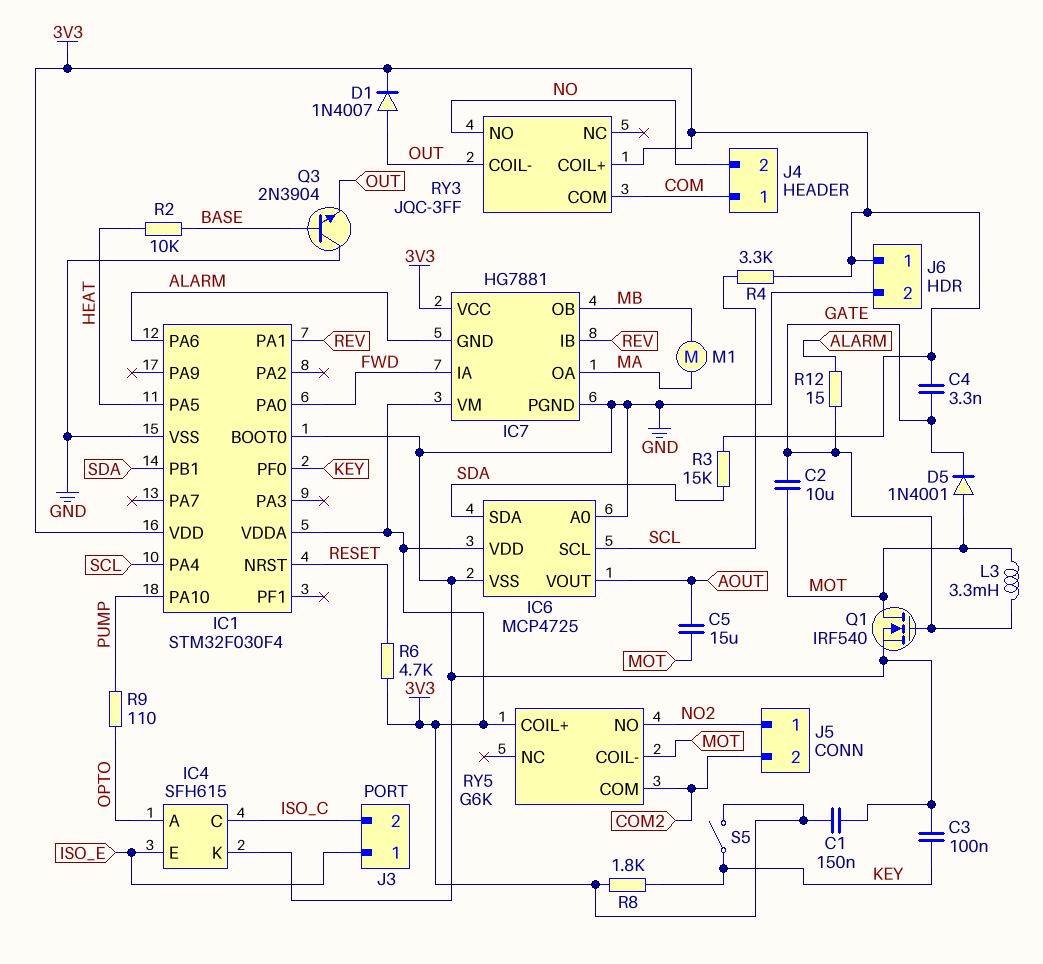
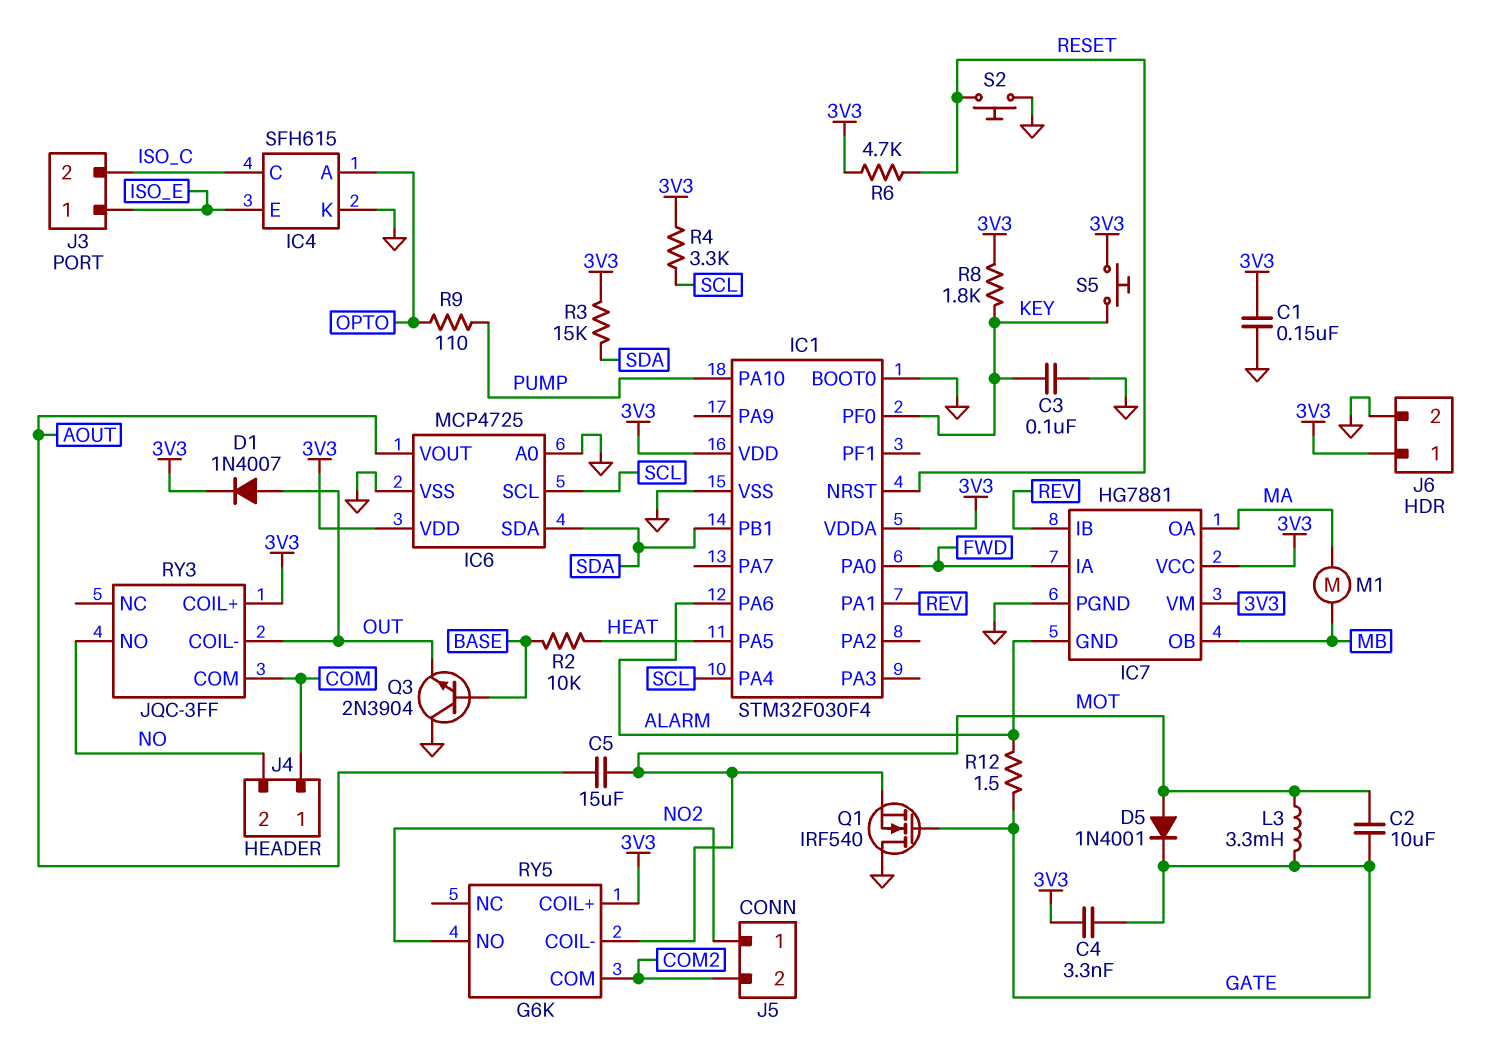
Q1: NMOS IRF540 (G GATE, D MOT, S GND) -> NMOS IRF540 (G GATE, D GND, S MOT)
R12: 15 (ALARM, GATE) -> 1.5 (ALARM, GATE)
S2: none -> button (GND, RESET)
S5: switch (3V3, KEY) -> button (3V3, KEY)

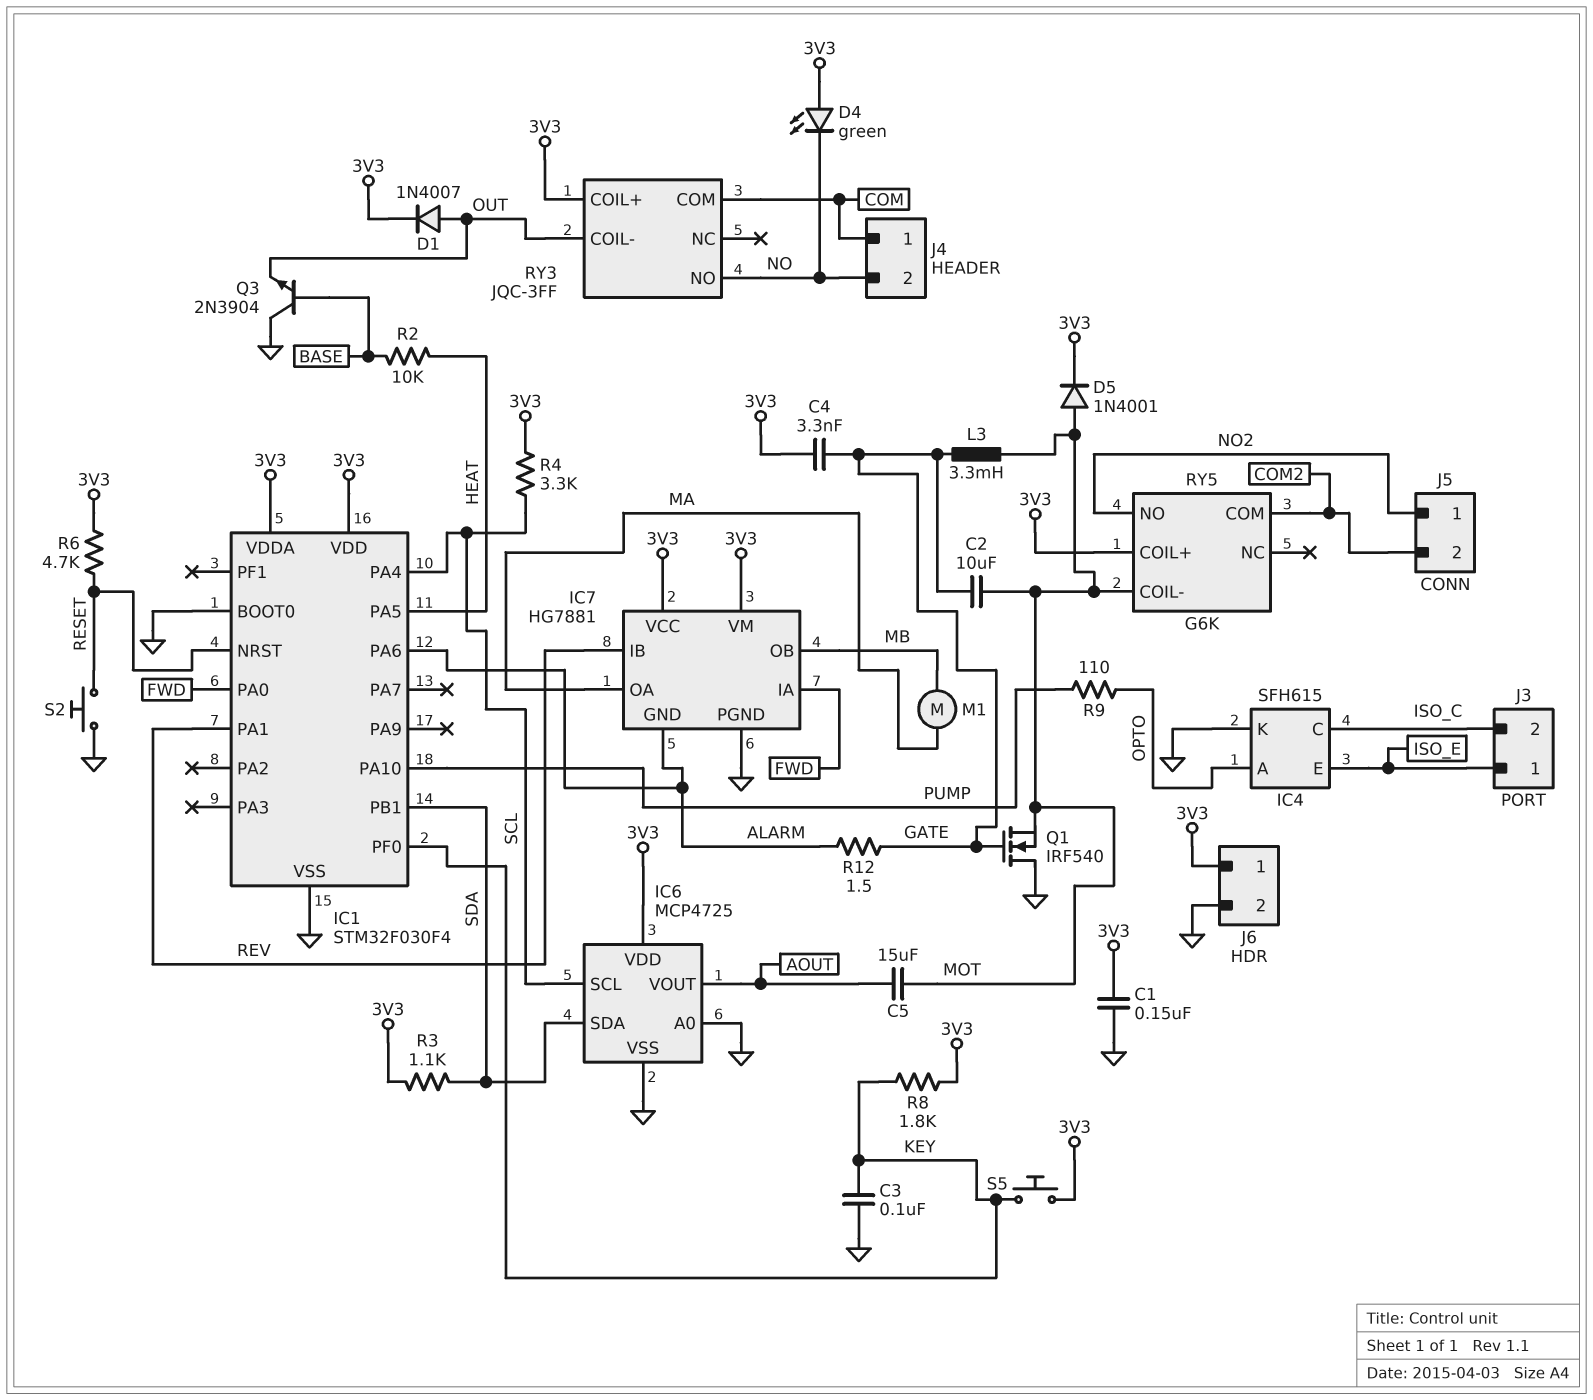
D4: none -> LED green (A 3V3, K NO)
D5: diode 1N4001 (A MOT, K GATE) -> diode 1N4001 (A MOT, K 3V3)
R3: 15k (3V3, SDA) -> 1.1k (3V3, SDA)

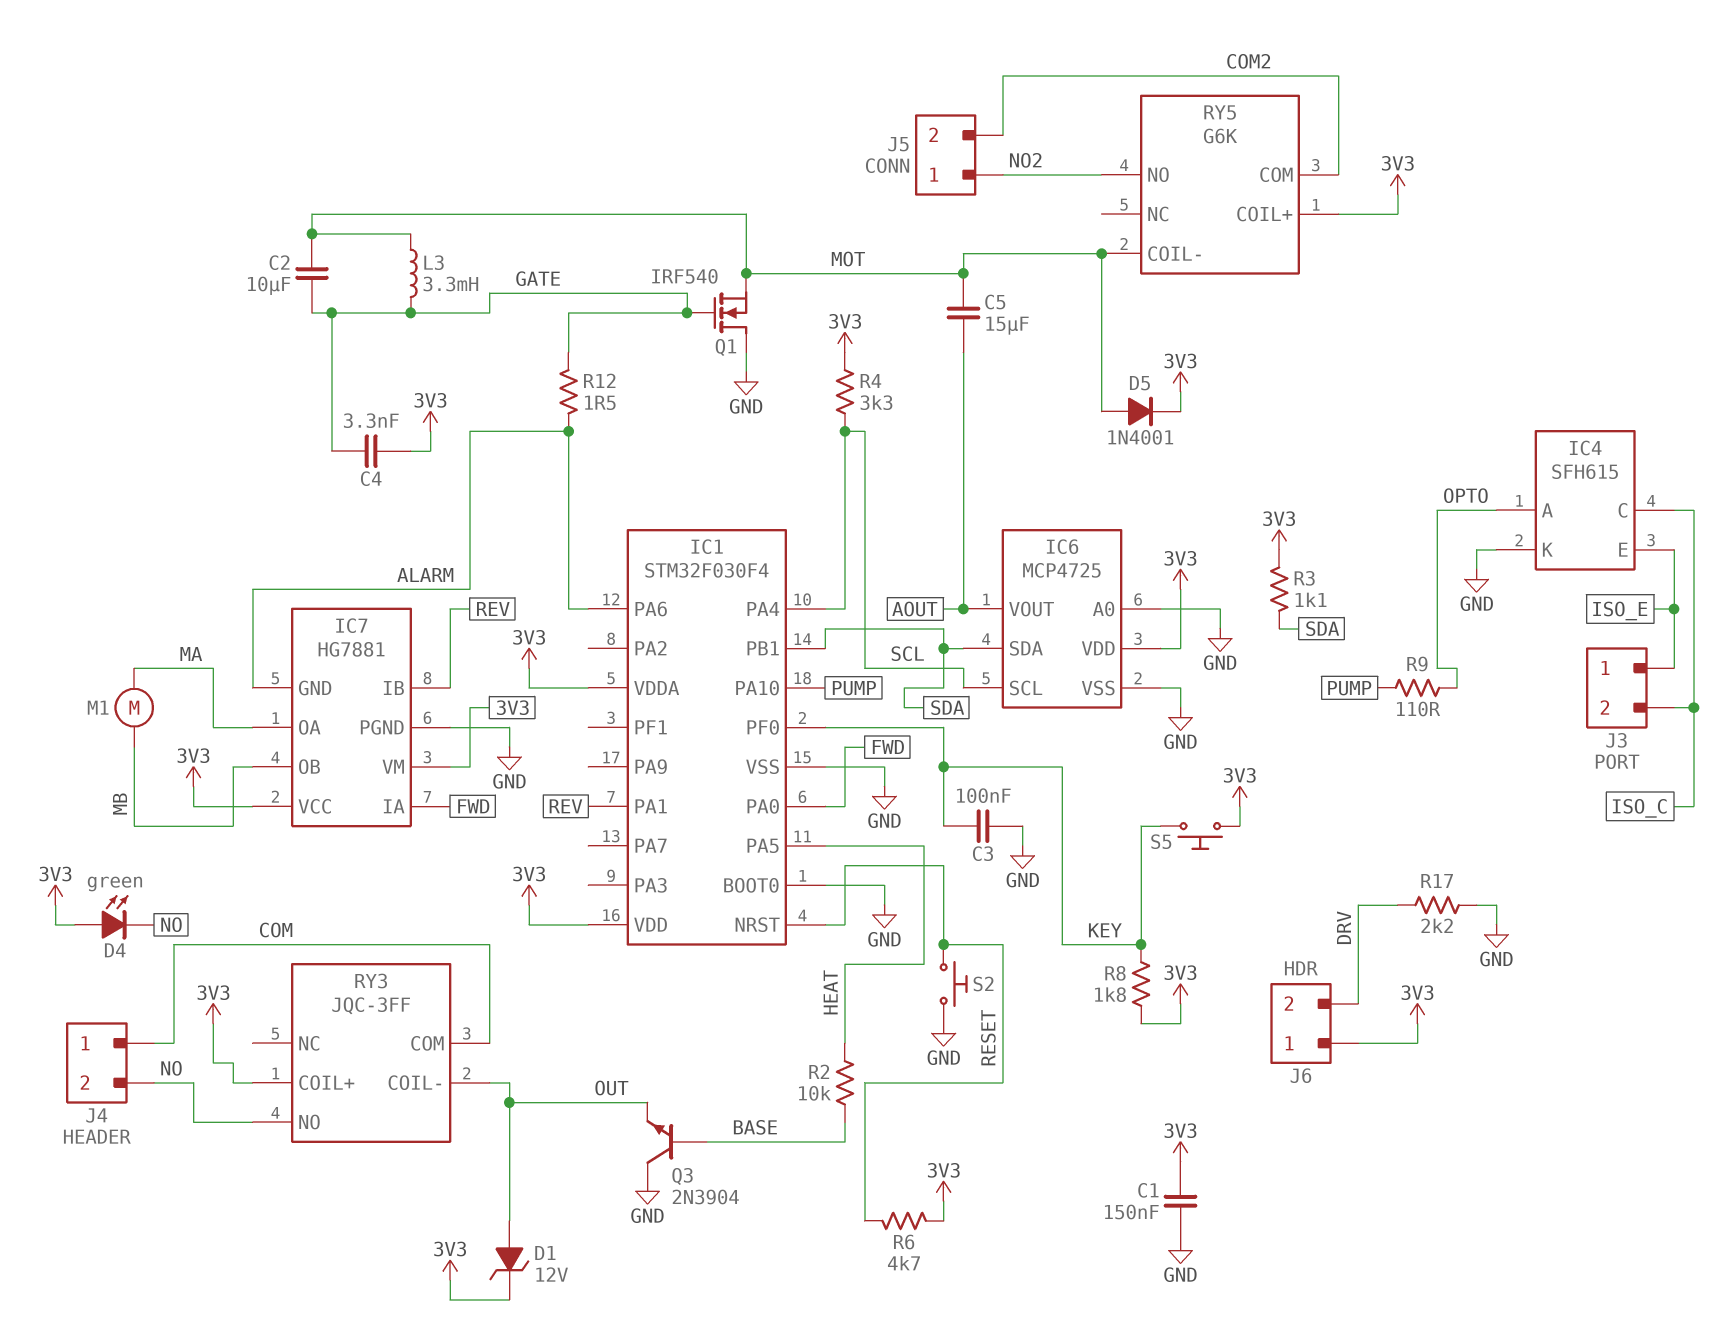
D1: diode 1N4007 (A OUT, K 3V3) -> zener 12V (A OUT, K 3V3)
J6 pin 2: GND -> DRV
R17: none -> 2.2k (DRV, GND)

